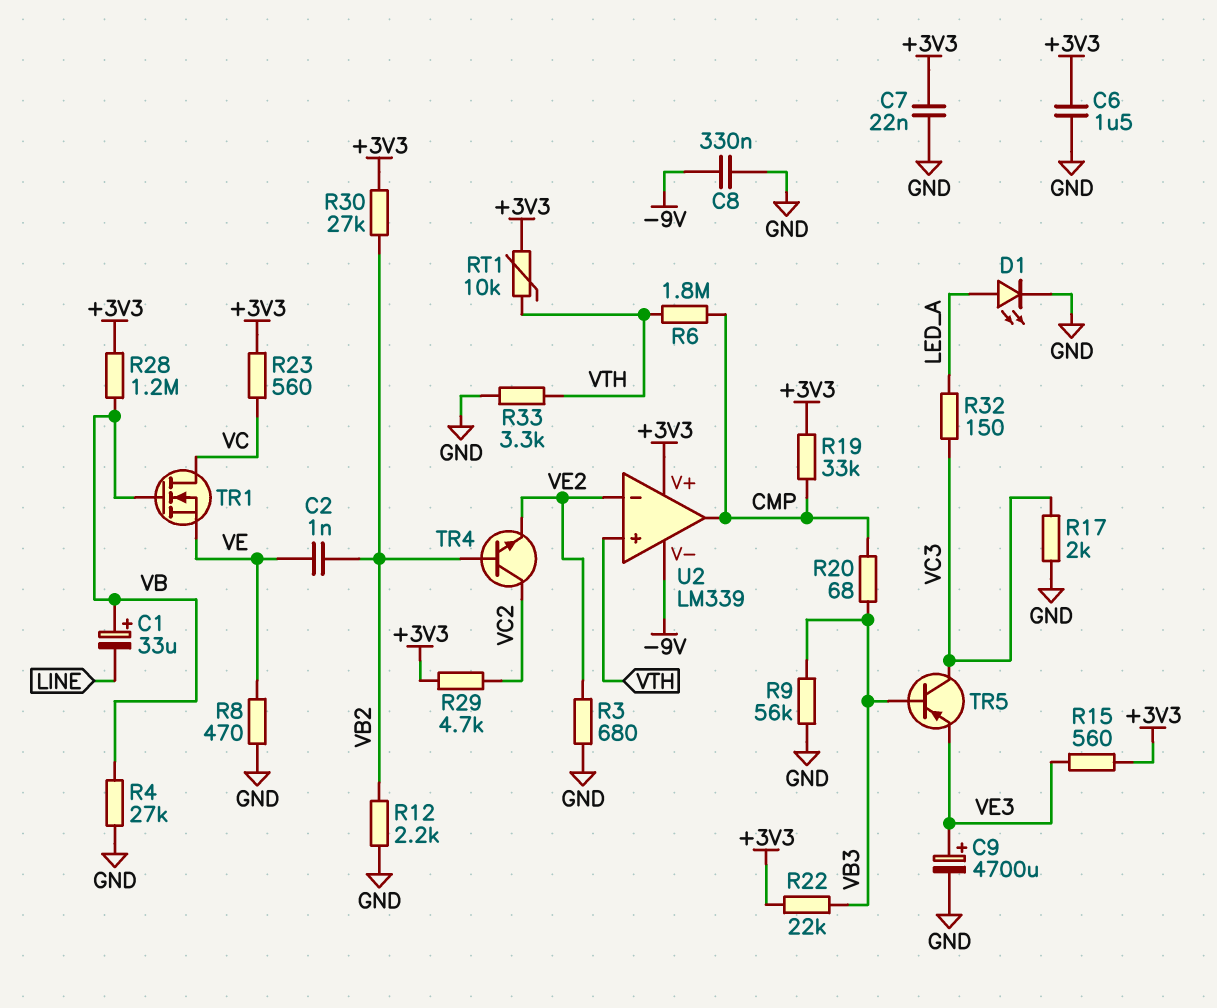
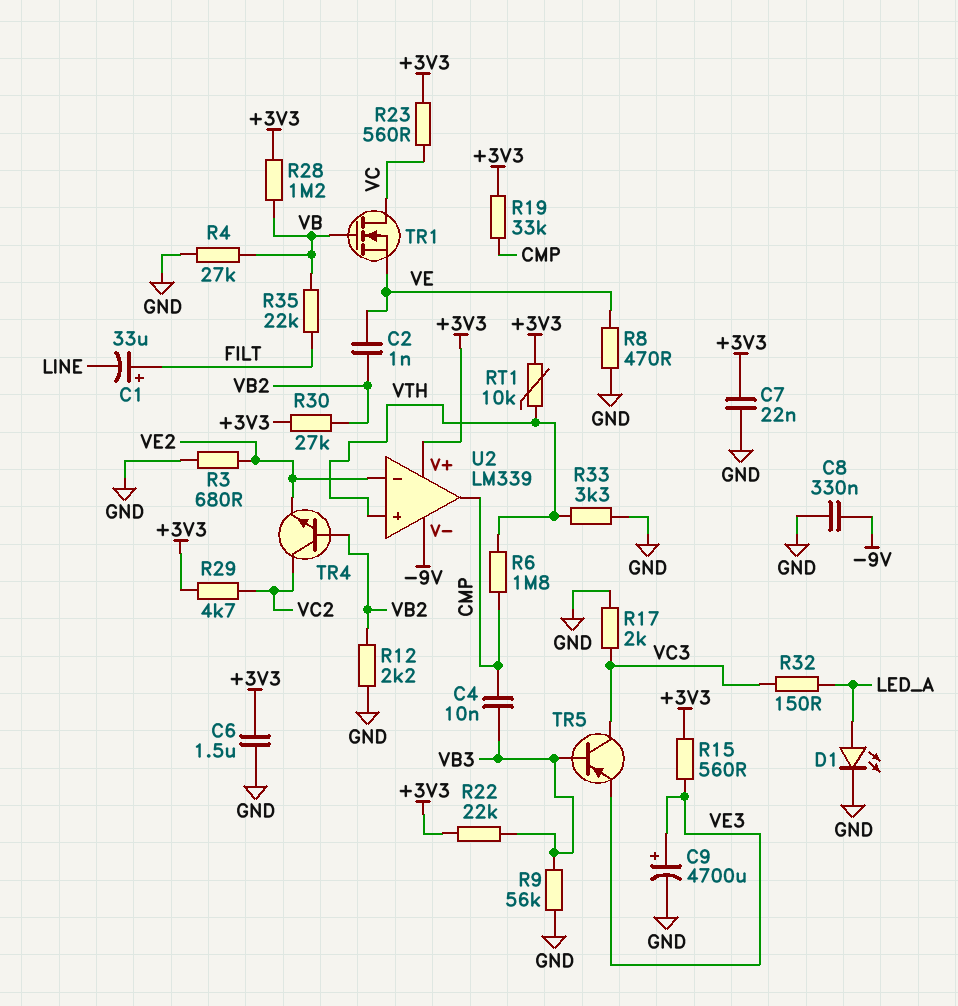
C1: 33uF (plus VB, minus LINE) -> 33uF (plus FILT, minus LINE)
C4: none -> 10nF (CMP, VB3)
R20: 68 (CMP, VB3) -> none
R35: none -> 22k (FILT, VB)

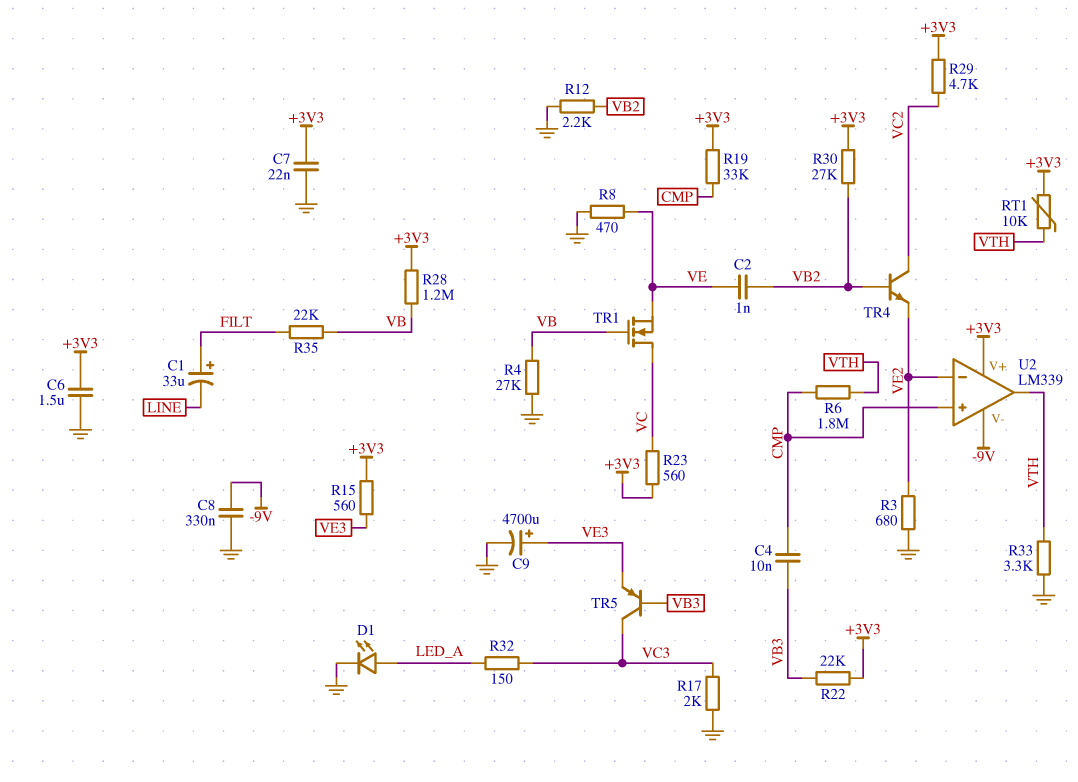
R9: 56k (GND, VB3) -> none
U2 pin in+: VTH -> CMP
U2 pin out: CMP -> VTH

